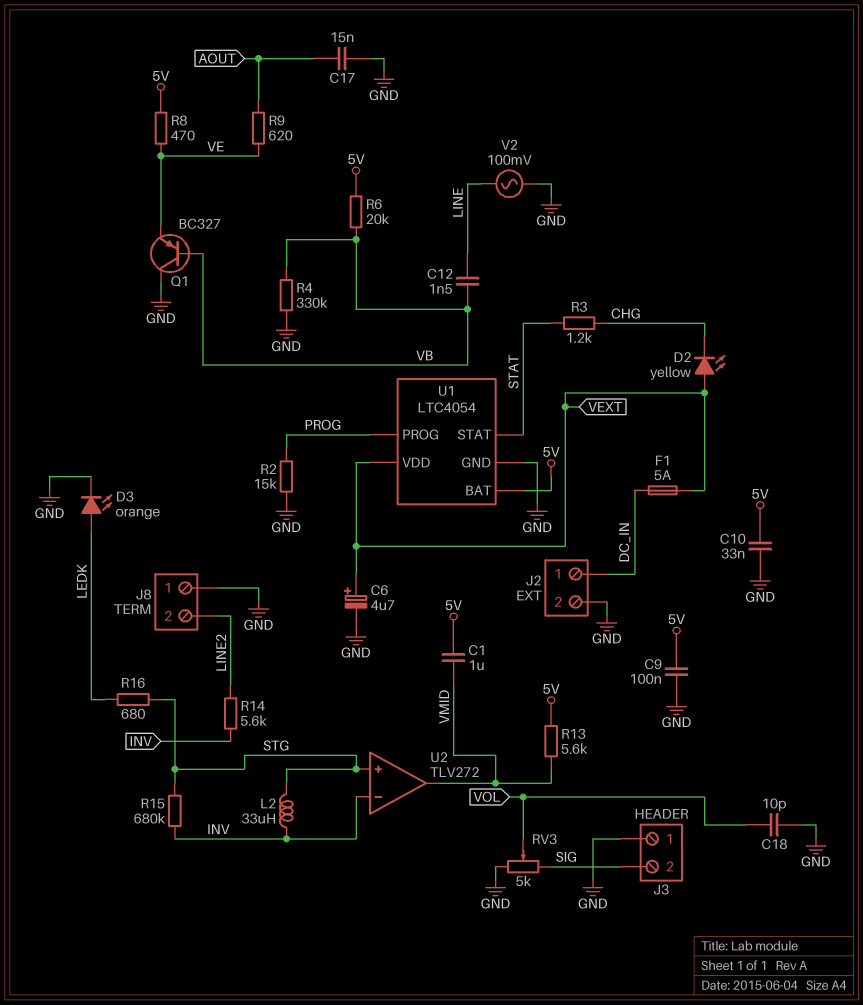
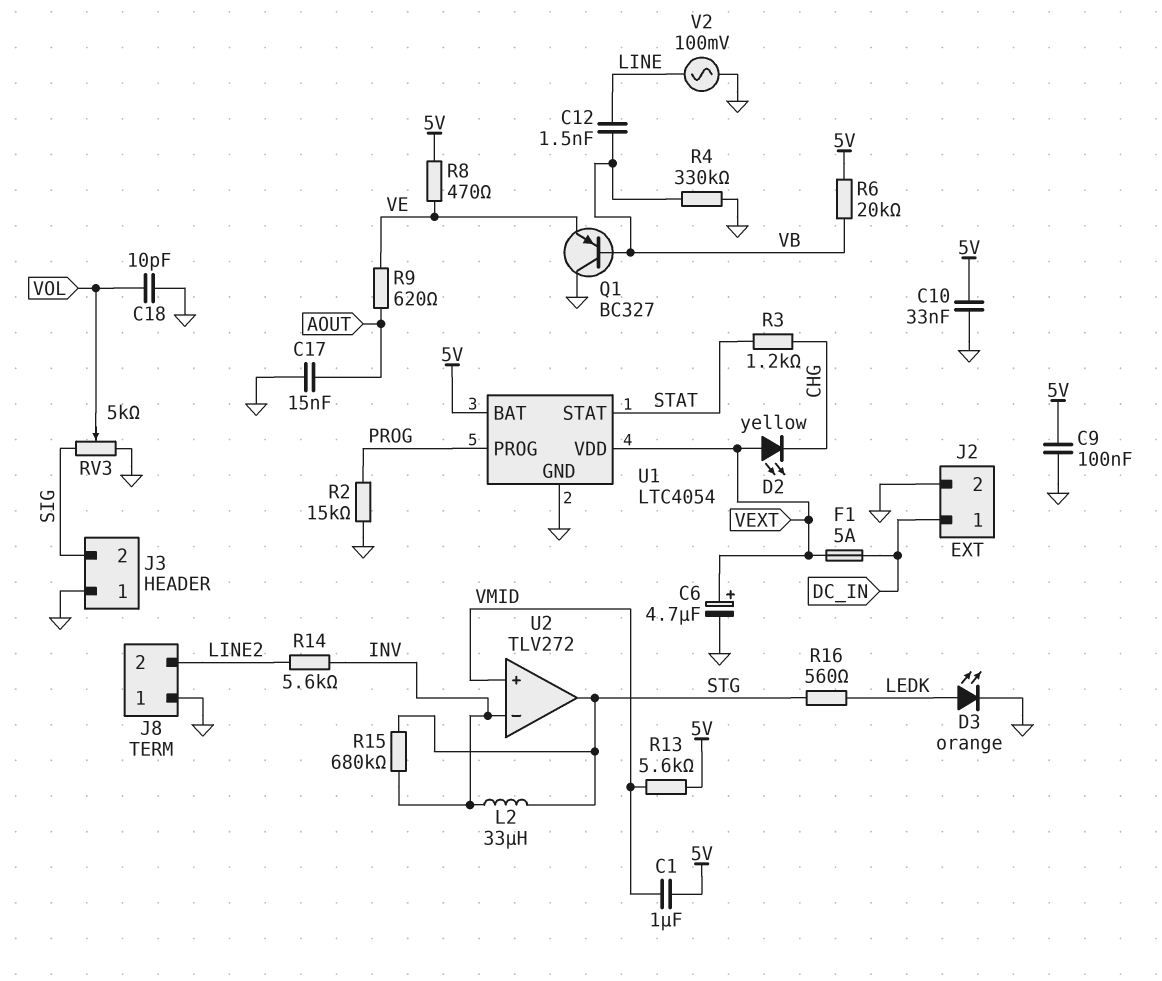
R16: 680 (LEDK, STG) -> 560 (LEDK, STG)
U2 pin in+: STG -> VMID
U2 pin out: VMID -> STG

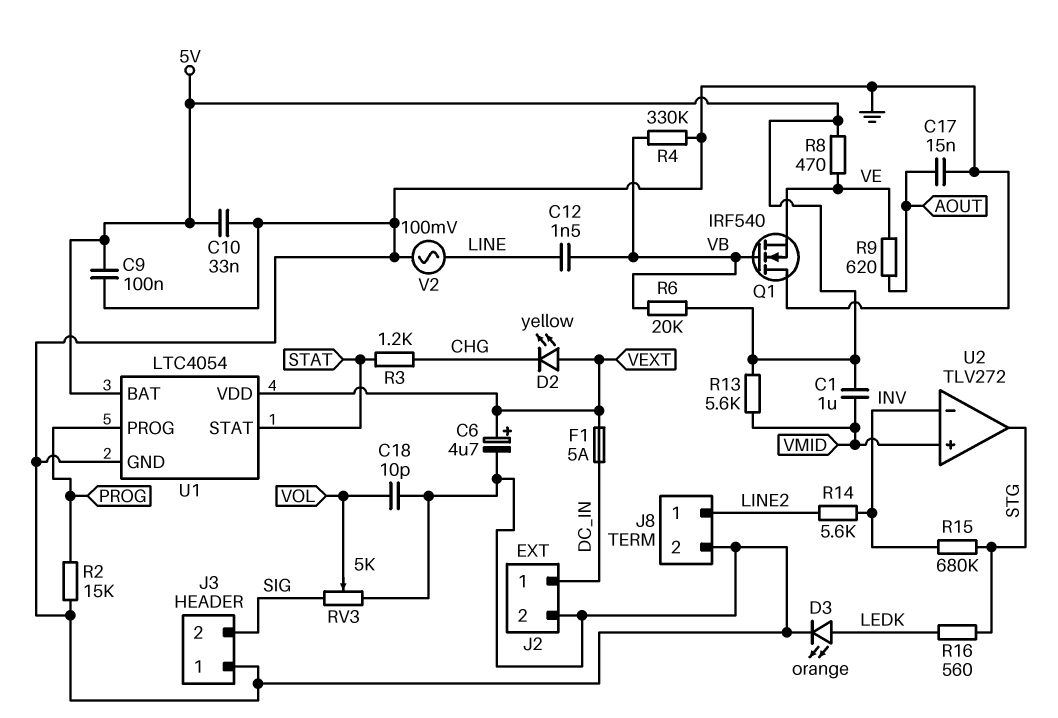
J8 pin 1: GND -> LINE2
J8 pin 2: LINE2 -> GND
L2: 33uH (INV, STG) -> none
Q1: PNP BC327 (B VB, C GND, E VE) -> NMOS IRF540 (G VB, D GND, S VE)

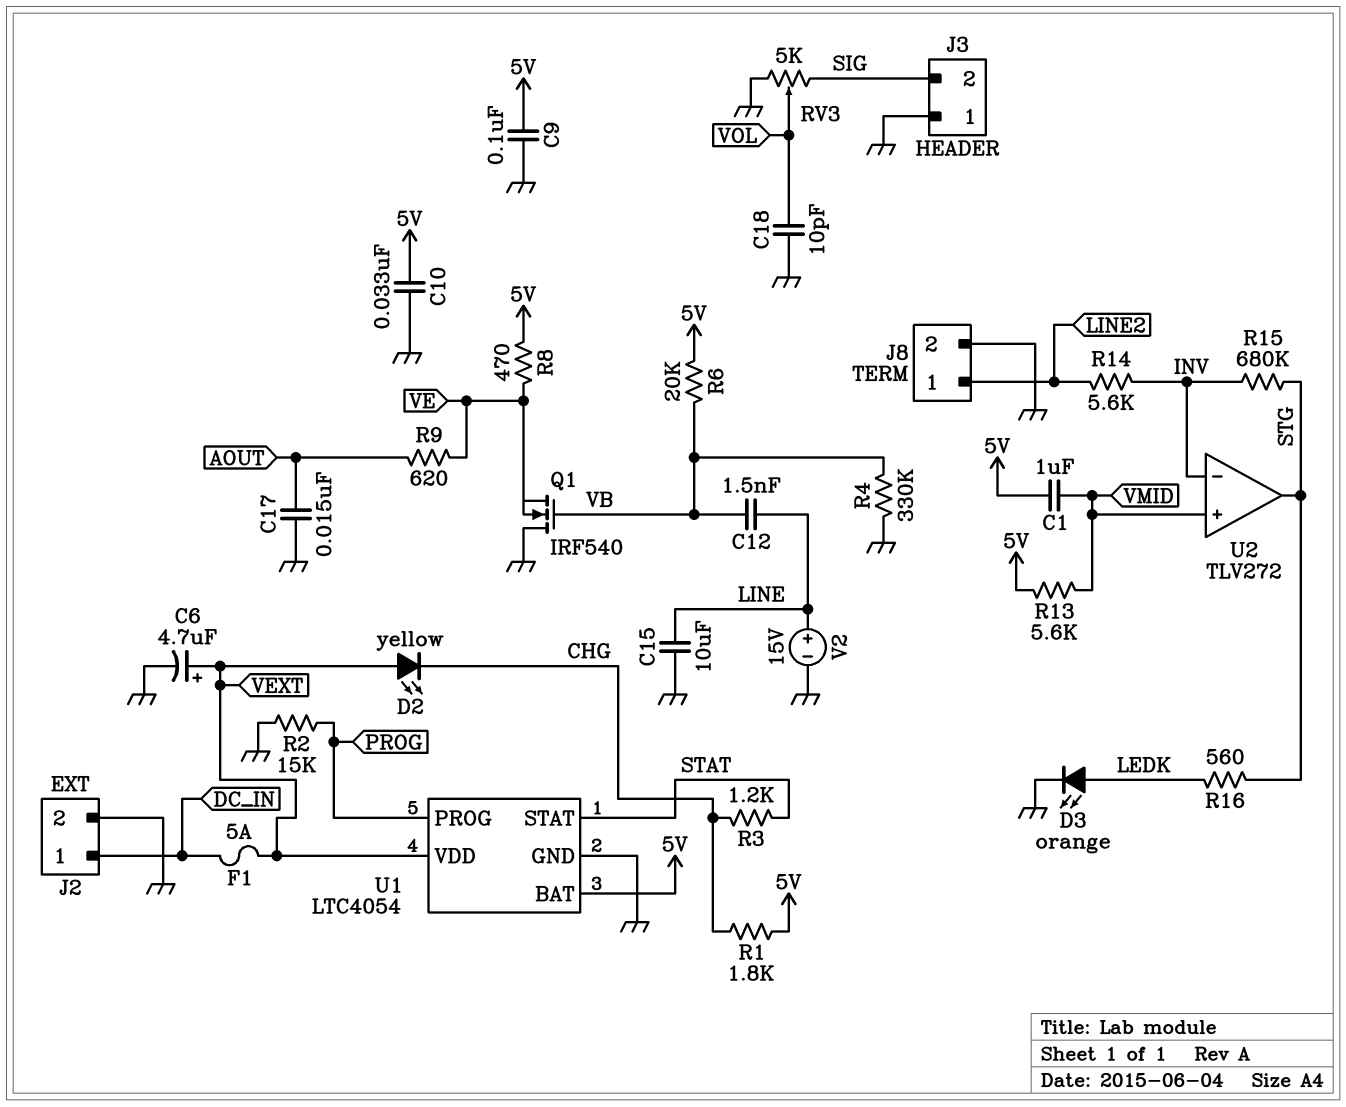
C15: none -> 10uF (GND, LINE)
R1: none -> 1.8k (5V, CHG)
V2: AC 100mV (GND, LINE) -> 15V (plus LINE, minus GND)

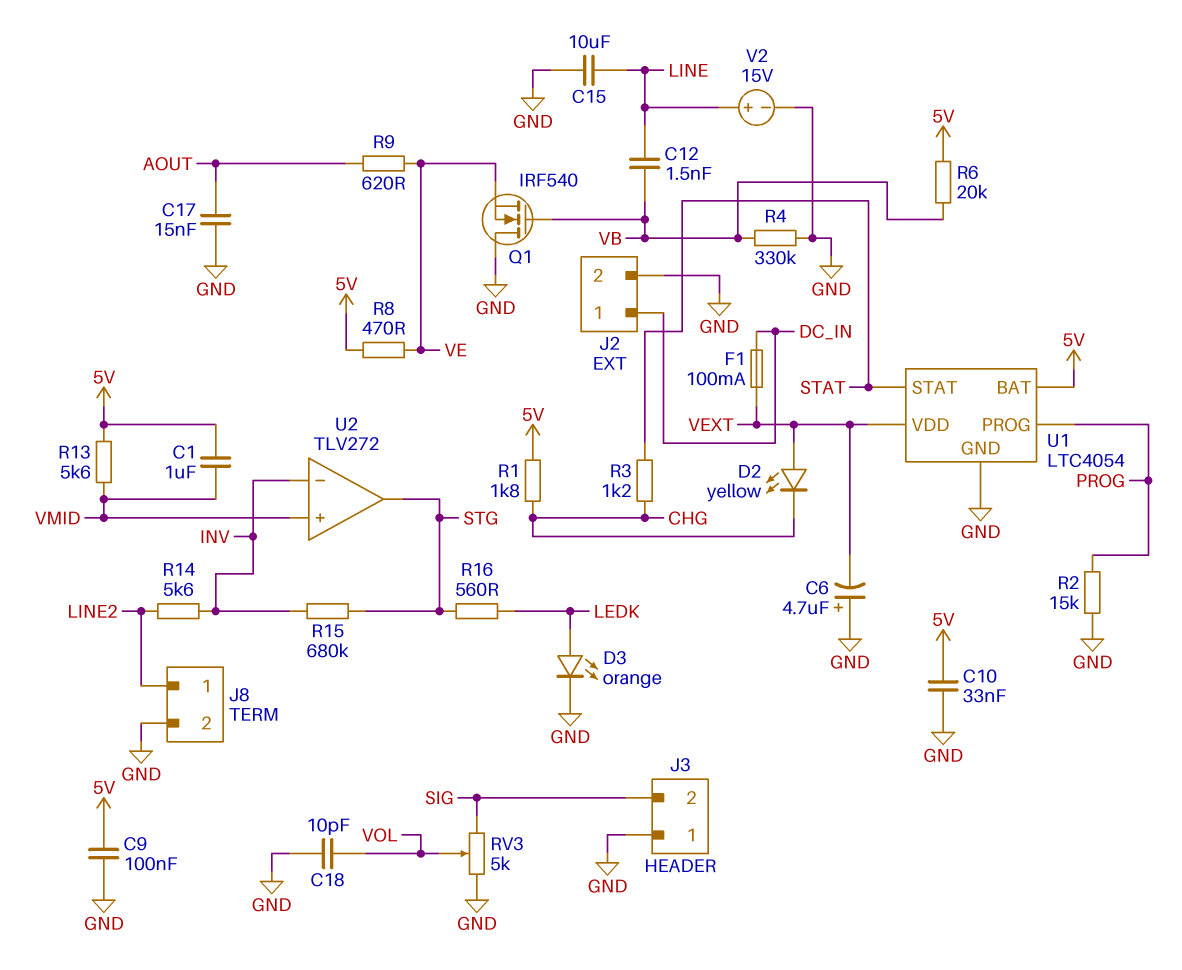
C6: 4.7uF (plus VEXT, minus GND) -> 4.7uF (plus GND, minus VEXT)
F1: 5A (DC_IN, VEXT) -> 100mA (DC_IN, VEXT)

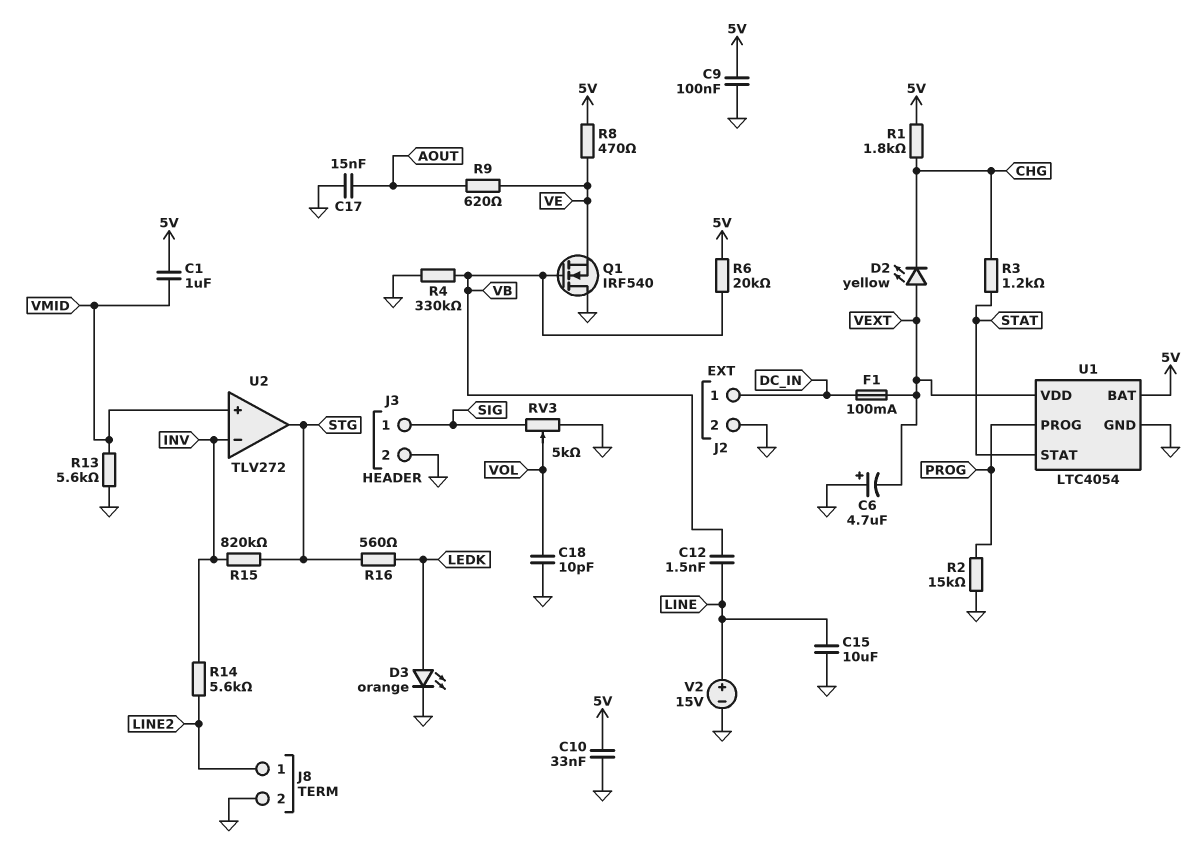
J3 pin 1: GND -> SIG
J3 pin 2: SIG -> GND
R13: 5.6k (5V, VMID) -> 5.6k (GND, VMID)
R15: 680k (INV, STG) -> 820k (INV, STG)

